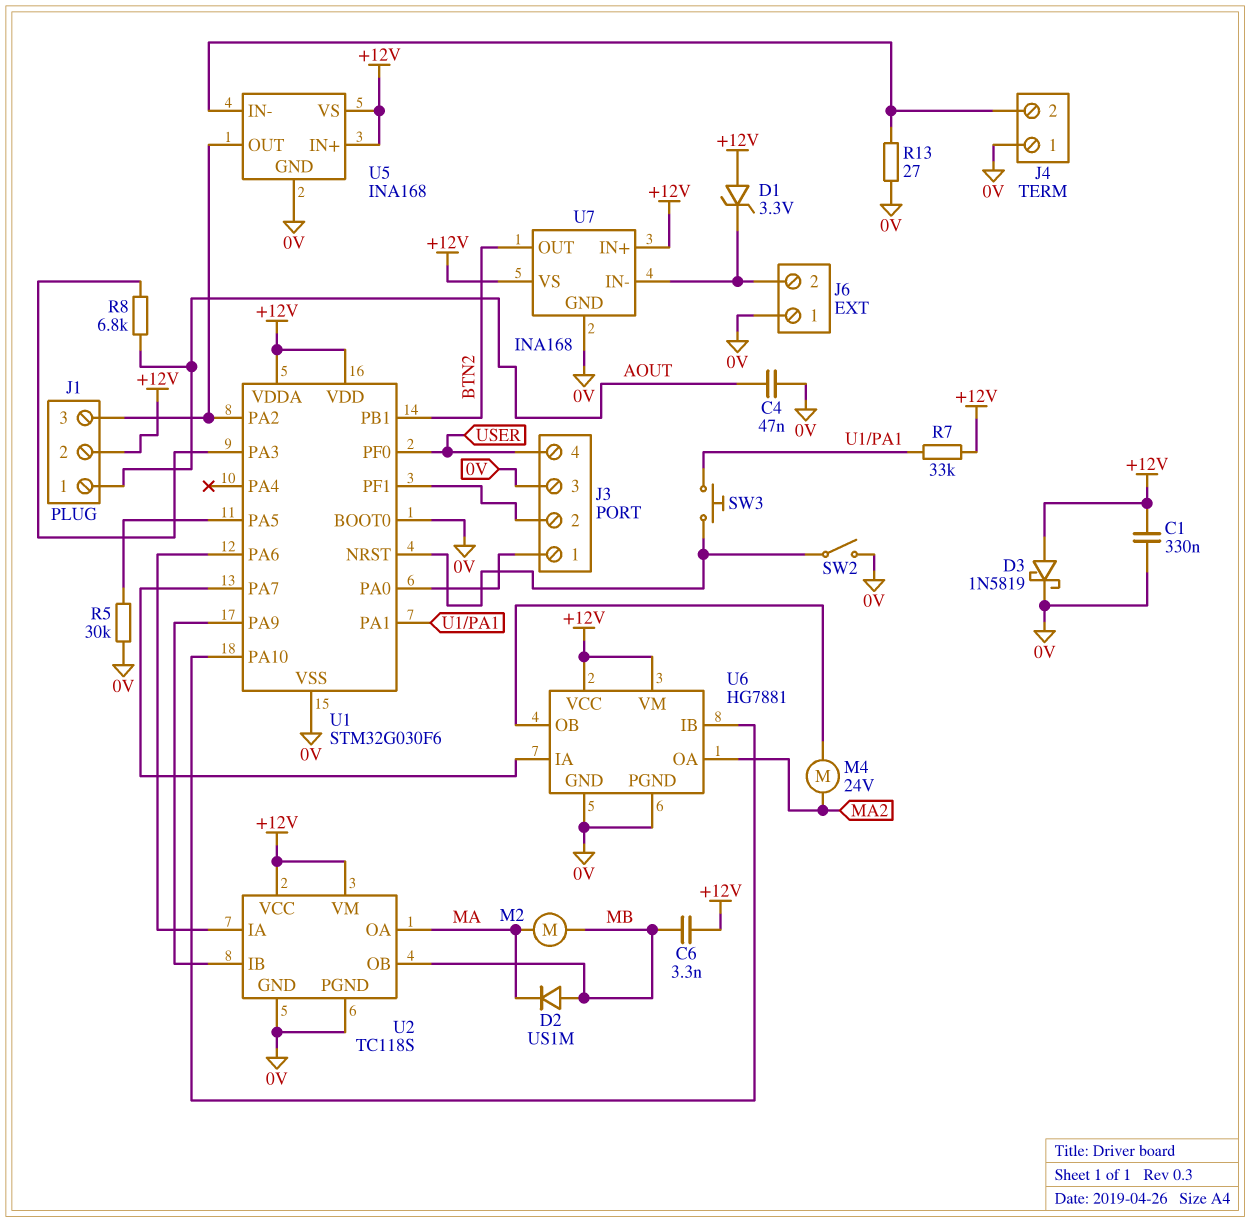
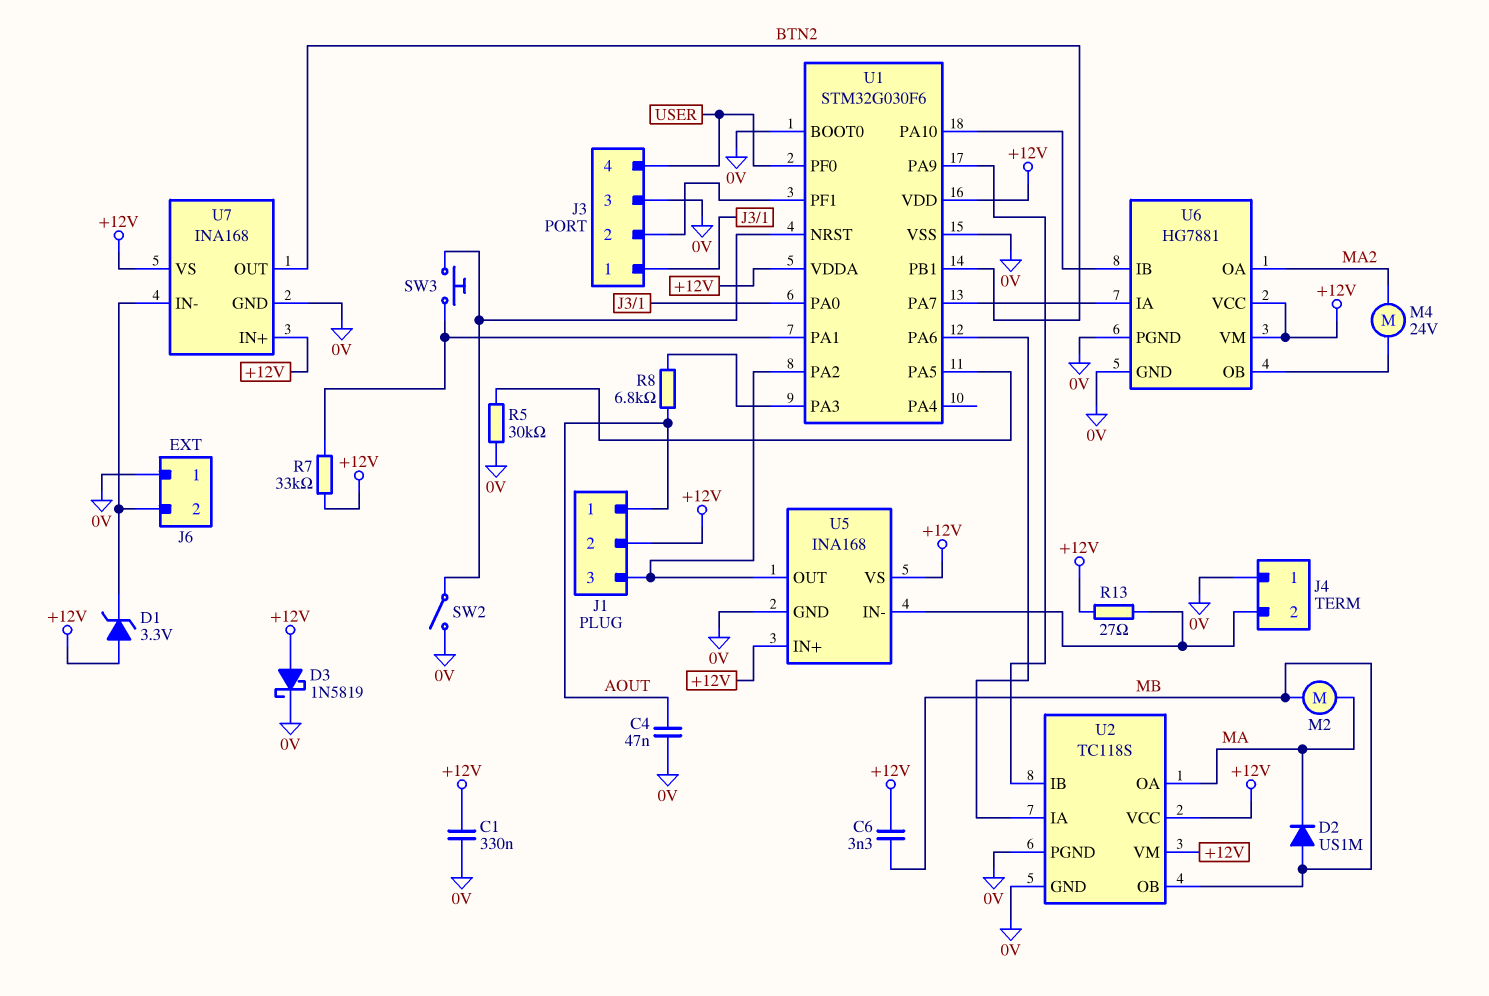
R13: 27 (0V, J4/2) -> 27 (+12V, J4/2)

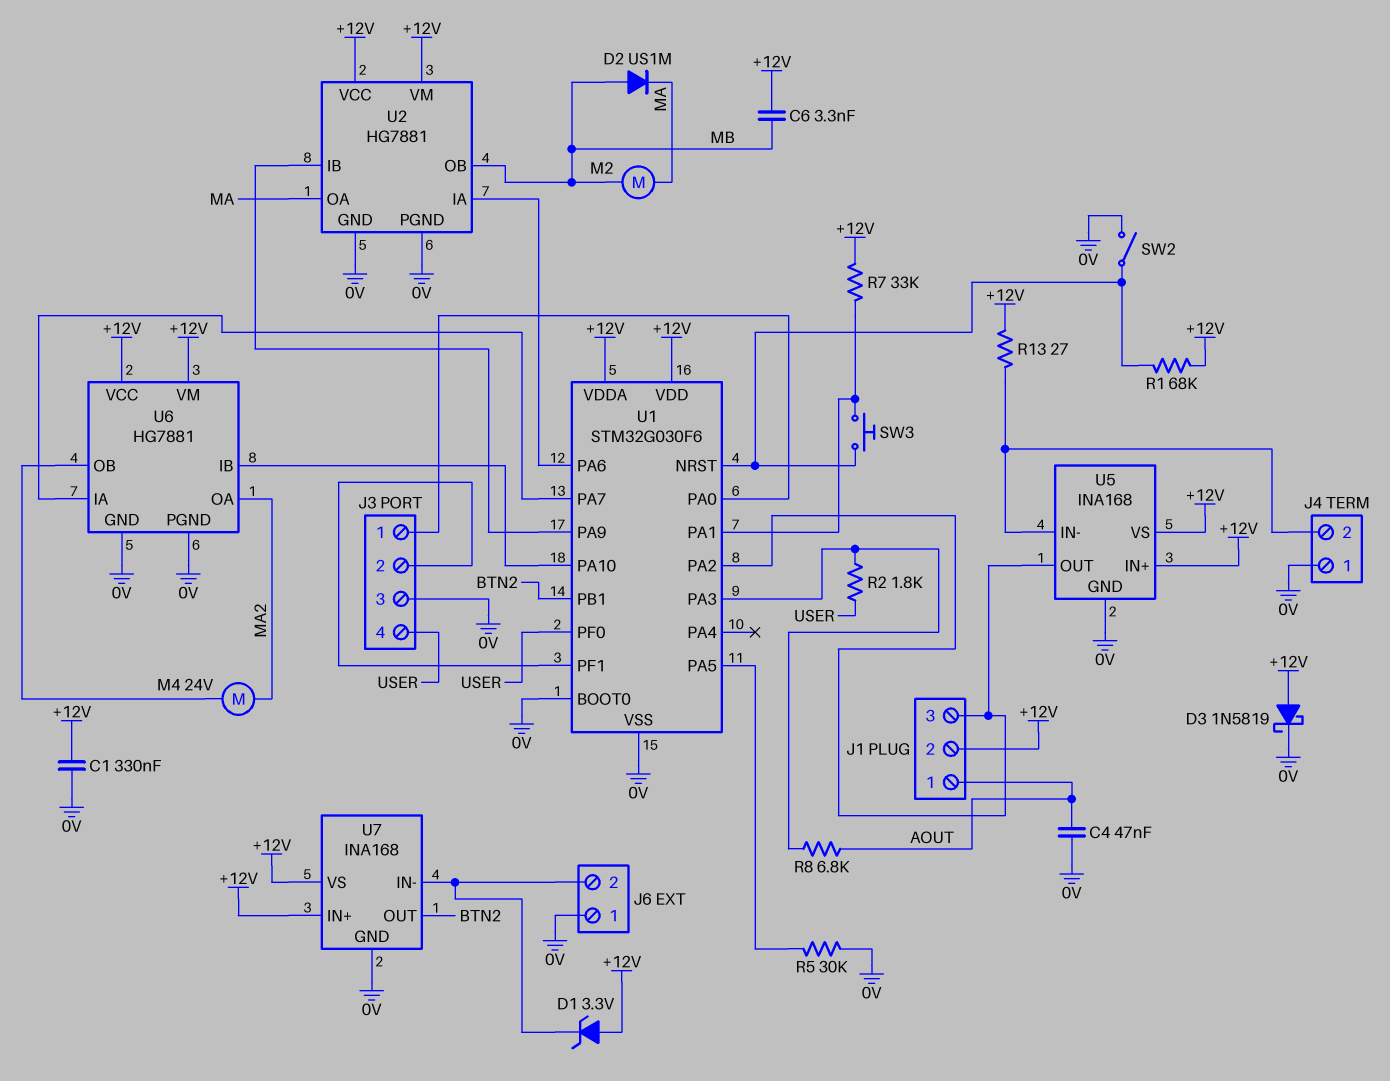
R1: none -> 68k (+12V, U1/NRST)
R2: none -> 1.8k (U1/PA3, USER)
U2: TC118S -> HG7881

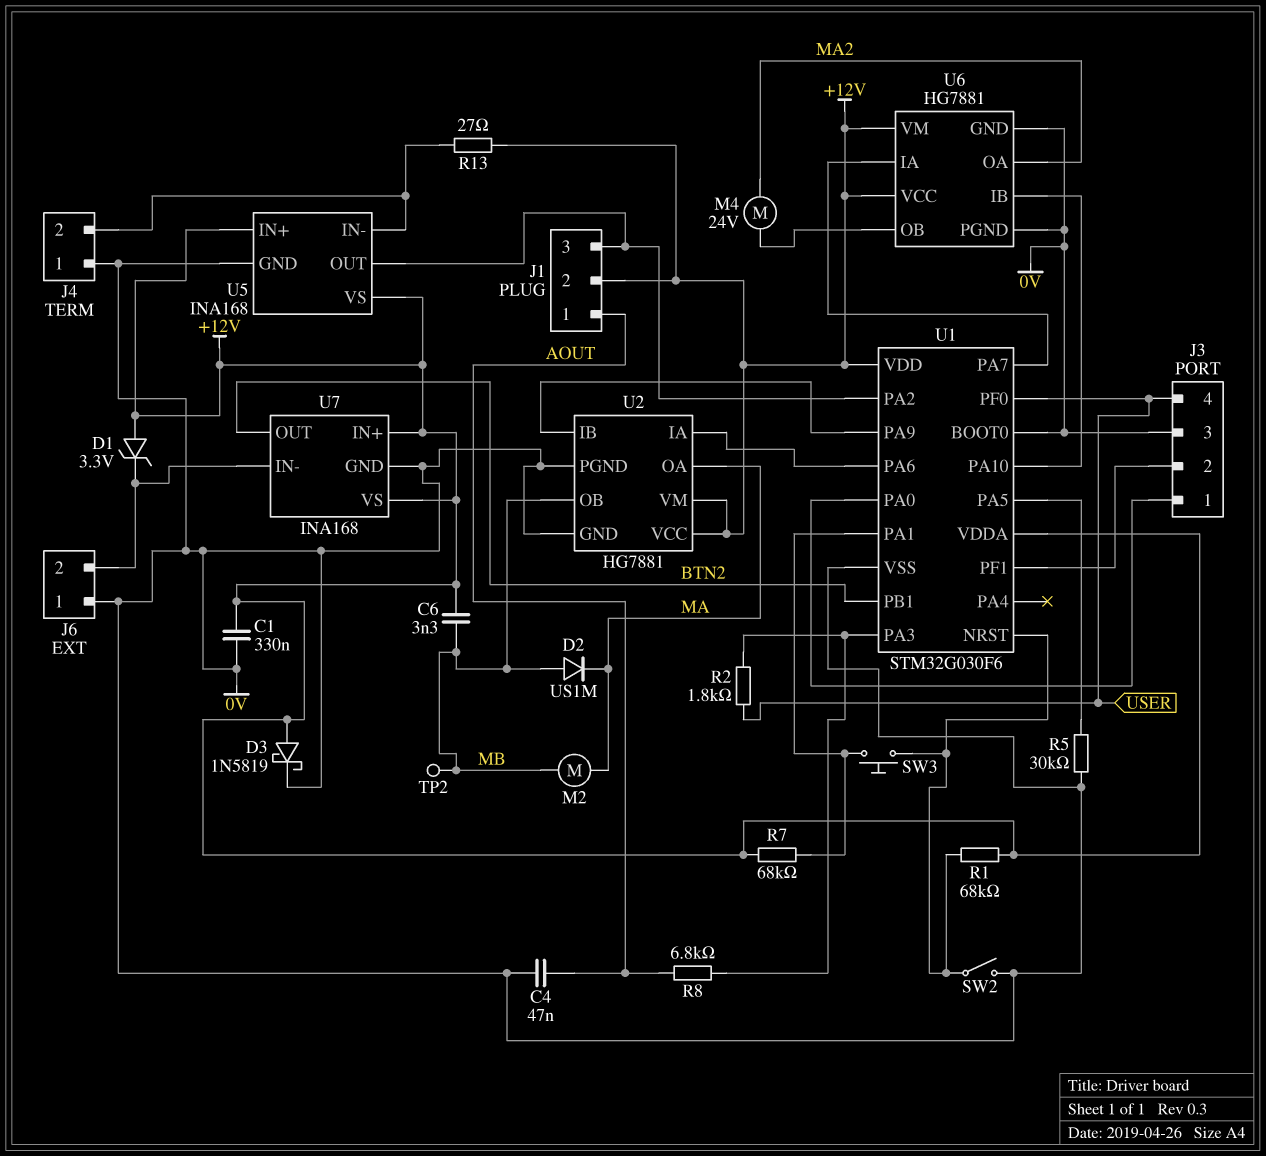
R7: 33k (+12V, U1/PA1) -> 68k (+12V, U1/PA1)
TP2: none -> test point (MB)

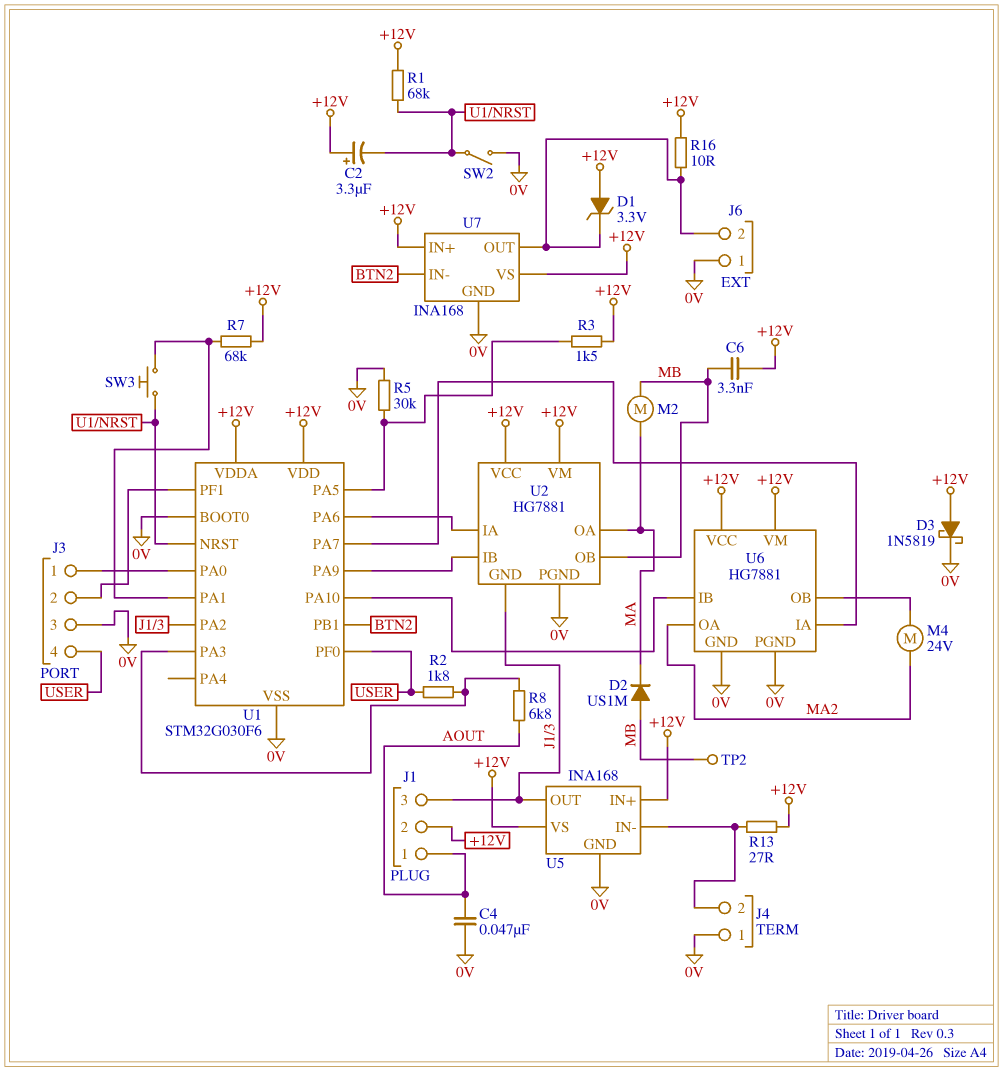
C1: 330nF (+12V, 0V) -> none
C2: none -> 3.3uF (plus +12V, minus U1/NRST)
R3: none -> 1.5k (+12V, U1/PA5)
R16: none -> 10 (+12V, J6/2)
U2 pin GND: 0V -> J1/3
U7 pin IN-: J6/2 -> BTN2
U7 pin OUT: BTN2 -> J6/2

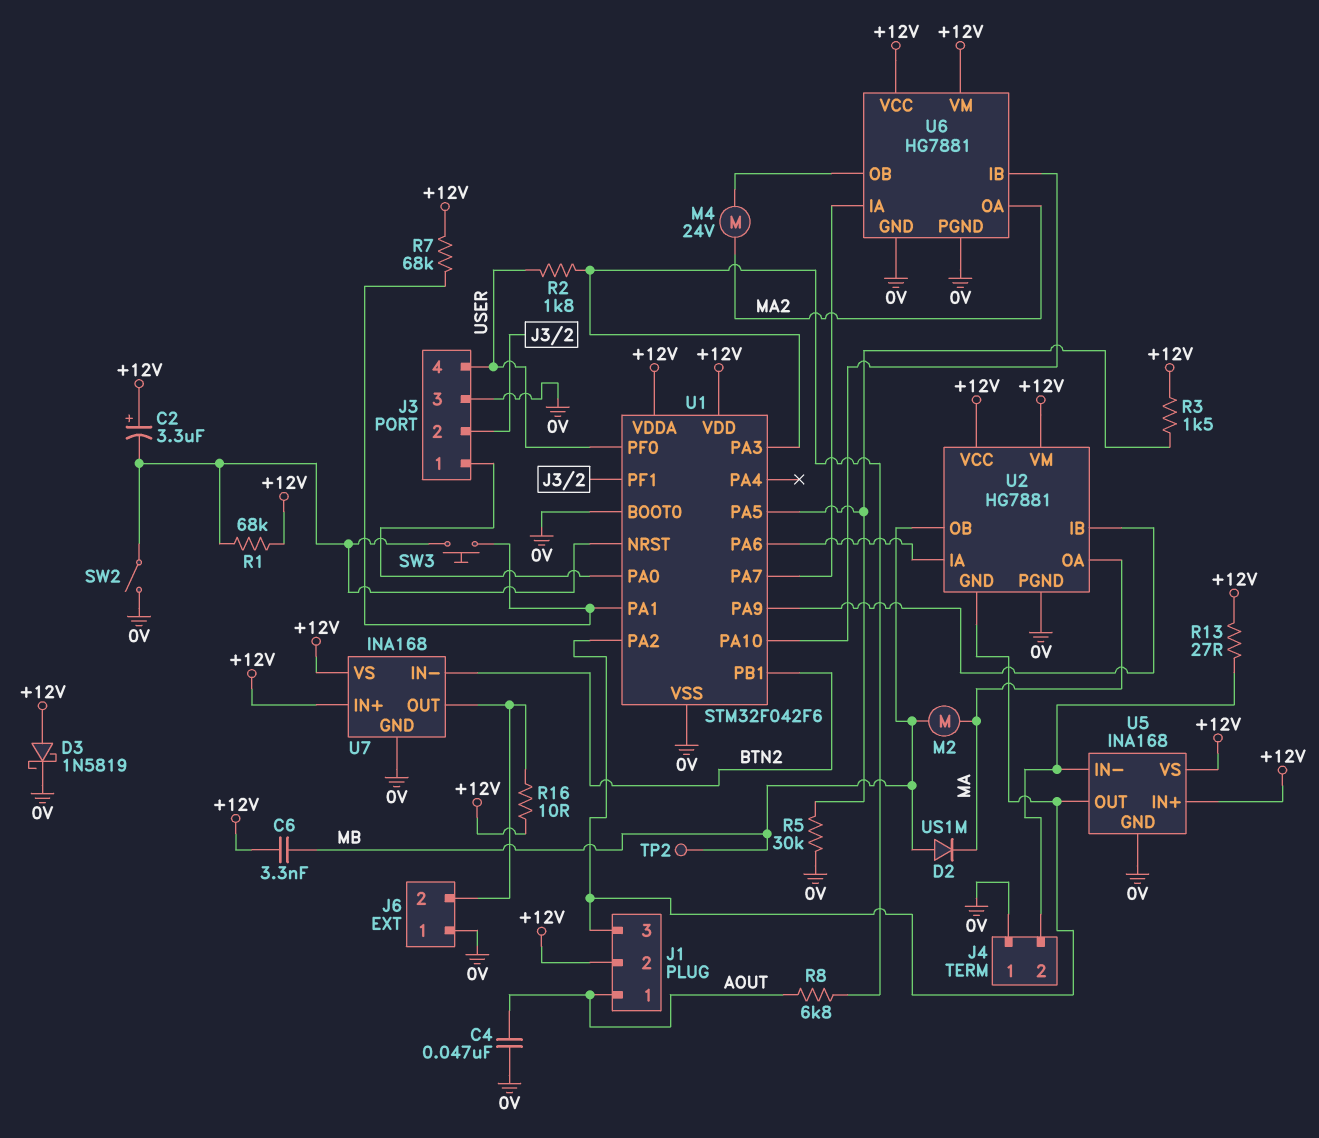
D1: zener 3.3V (A +12V, K J6/2) -> none
U1: STM32G030F6 -> STM32F042F6

